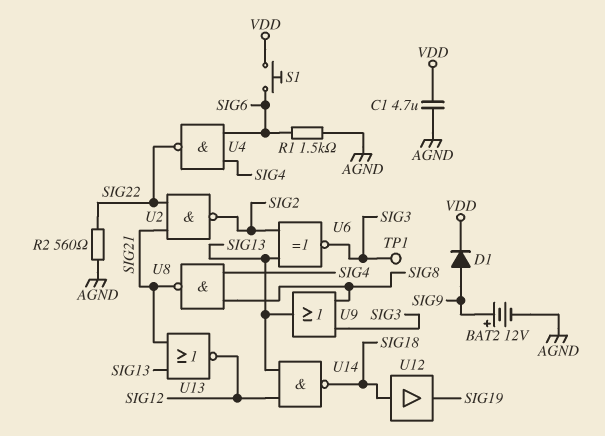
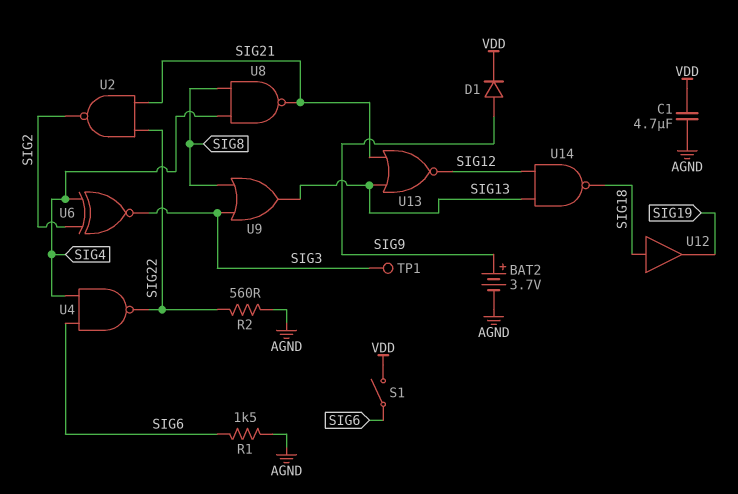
BAT2: 12V (plus SIG9, minus AGND) -> 3.7V (plus SIG9, minus AGND)
S1: button (SIG6, VDD) -> switch (SIG6, VDD)
U6: XNOR (in SIG2, in SIG13, out SIG3) -> XNOR (in SIG2, in SIG4, out SIG3)

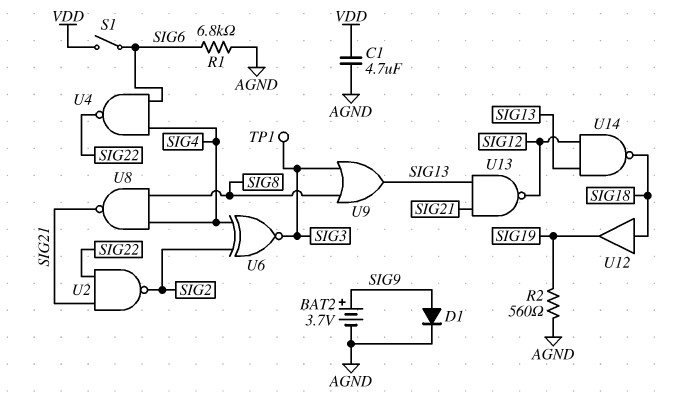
D1: diode (A SIG9, K VDD) -> diode (A SIG9, K AGND)
R1: 1.5k (AGND, SIG6) -> 6.8k (AGND, SIG6)
R2: 560 (AGND, SIG22) -> 560 (AGND, SIG19)
U13: NOR (in SIG13, in SIG21, out SIG12) -> NAND (in SIG13, in SIG21, out SIG12)

